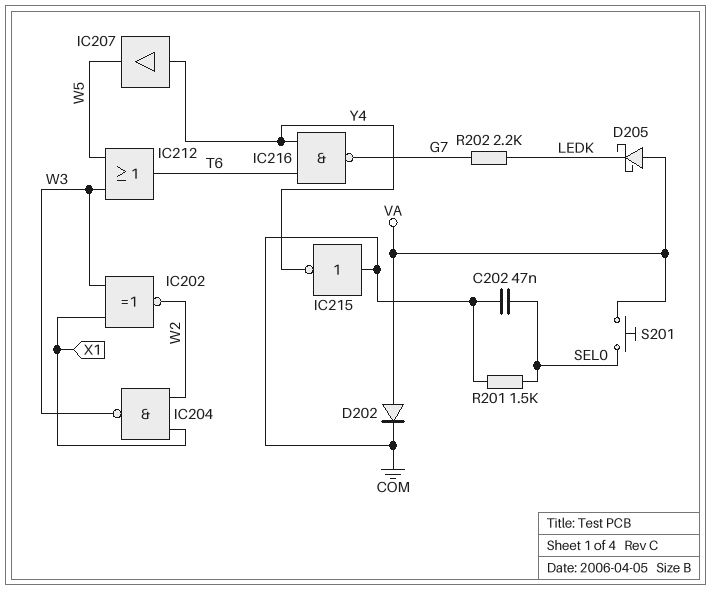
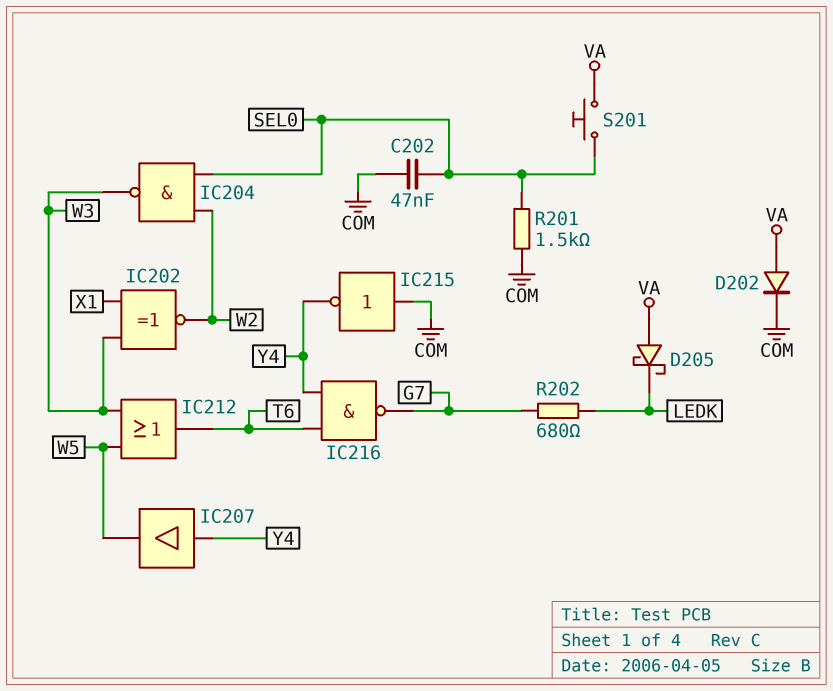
IC204: NAND (in W2, in X1, out W3) -> NAND (in SEL0, in W2, out W3)
R202: 2.2k (G7, LEDK) -> 680 (G7, LEDK)

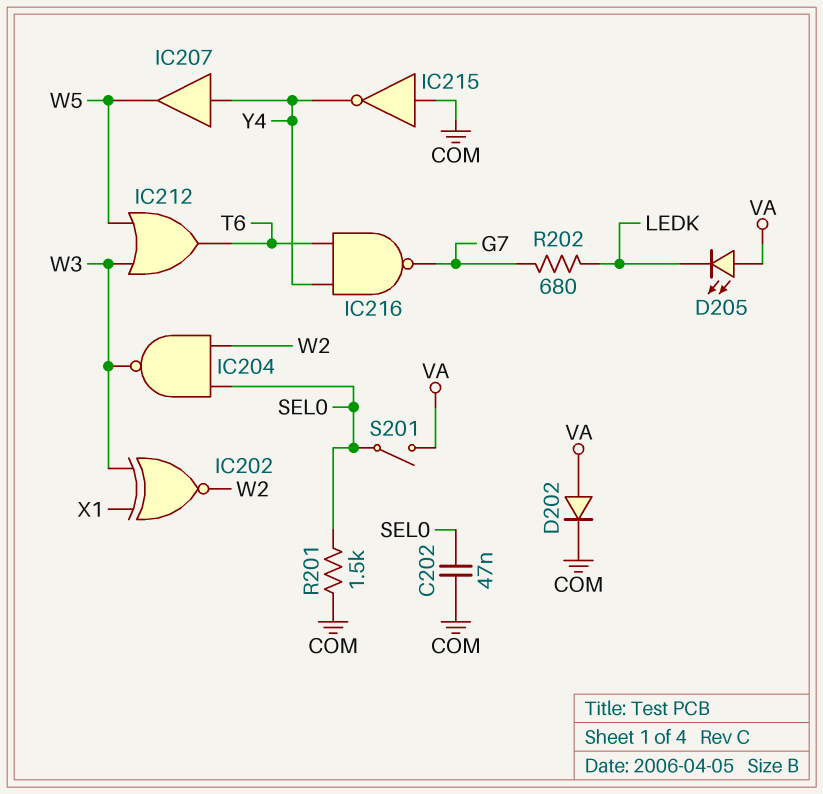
D205: schottky (A VA, K LEDK) -> LED (A VA, K LEDK)
S201: button (SEL0, VA) -> switch (SEL0, VA)

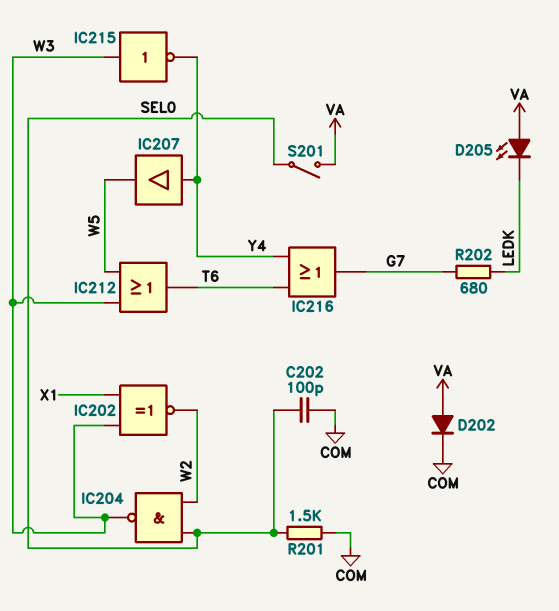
C202: 47nF (COM, SEL0) -> 100pF (COM, SEL0)
IC215: NOT (in COM, out Y4) -> NOT (in W3, out Y4)
IC216: NAND (in T6, in Y4, out G7) -> OR (in T6, in Y4, out G7)

